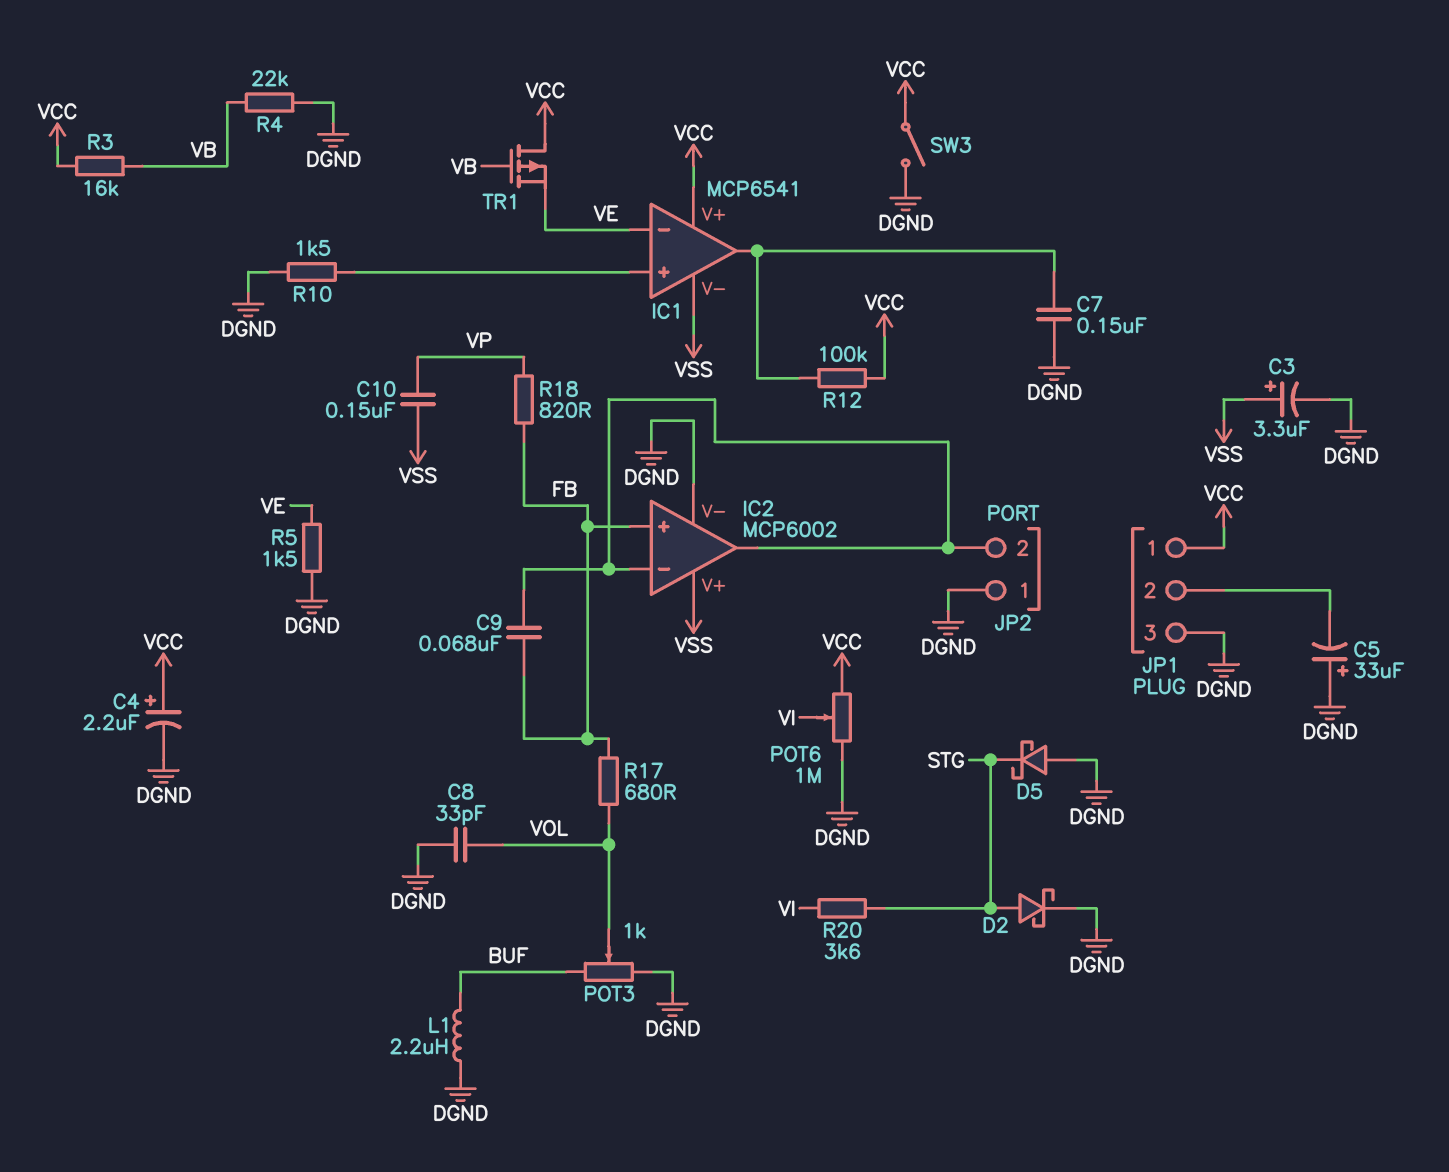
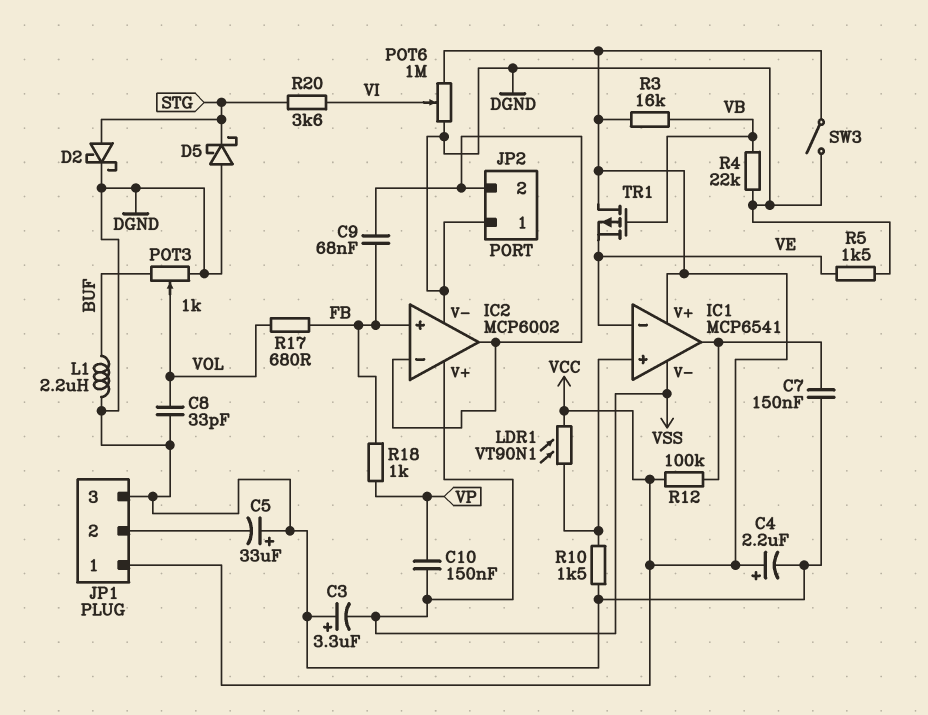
C3: 3.3uF (plus VSS, minus DGND) -> 3.3uF (plus DGND, minus VSS)
LDR1: none -> VT90N1 (IC1/in+, VCC)
R18: 820 (FB, VP) -> 1k (FB, VP)

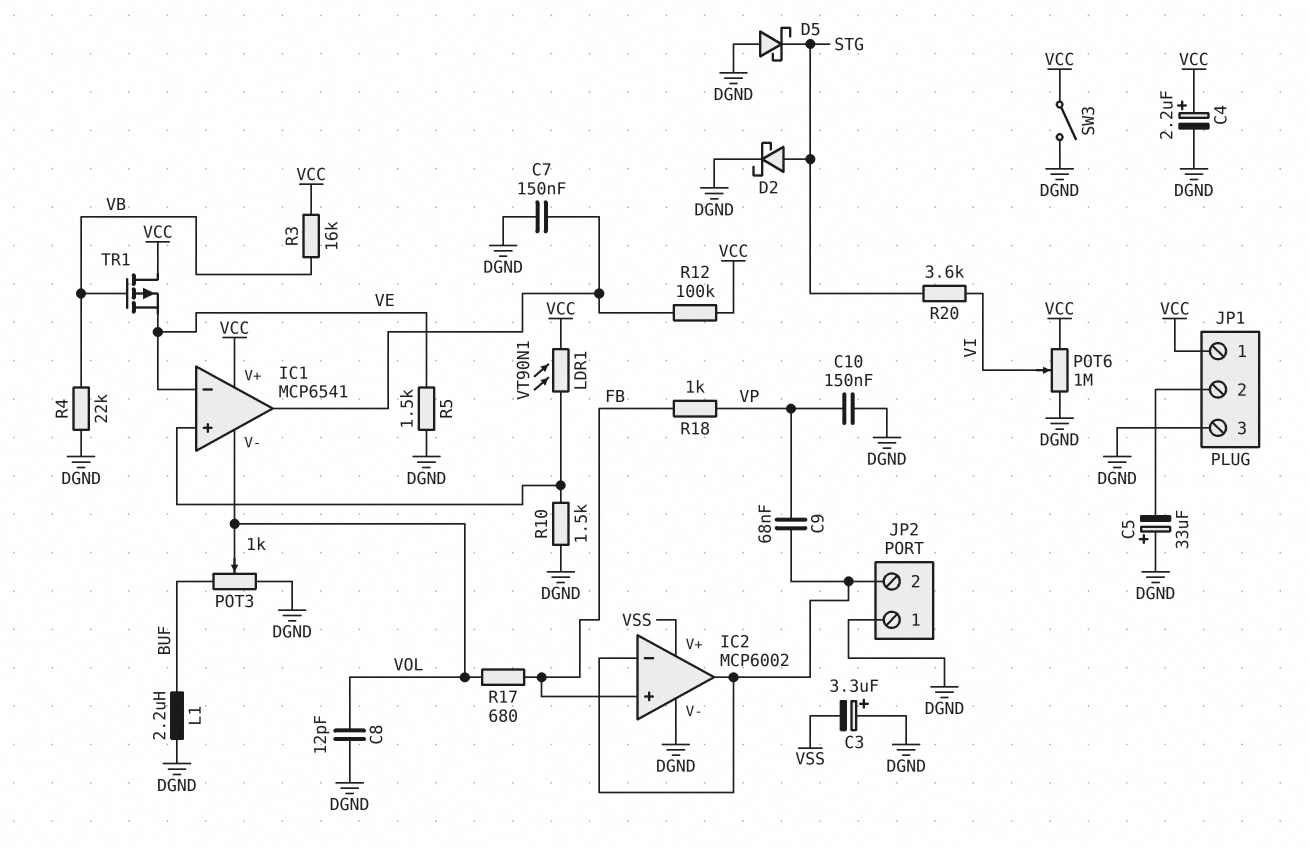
C8: 33pF (DGND, VOL) -> 12pF (DGND, VOL)
C9: 68nF (FB, IC2/in-) -> 68nF (IC2/in-, VP)
C10: 150nF (VP, VSS) -> 150nF (DGND, VP)
IC1 pin V-: VSS -> VOL

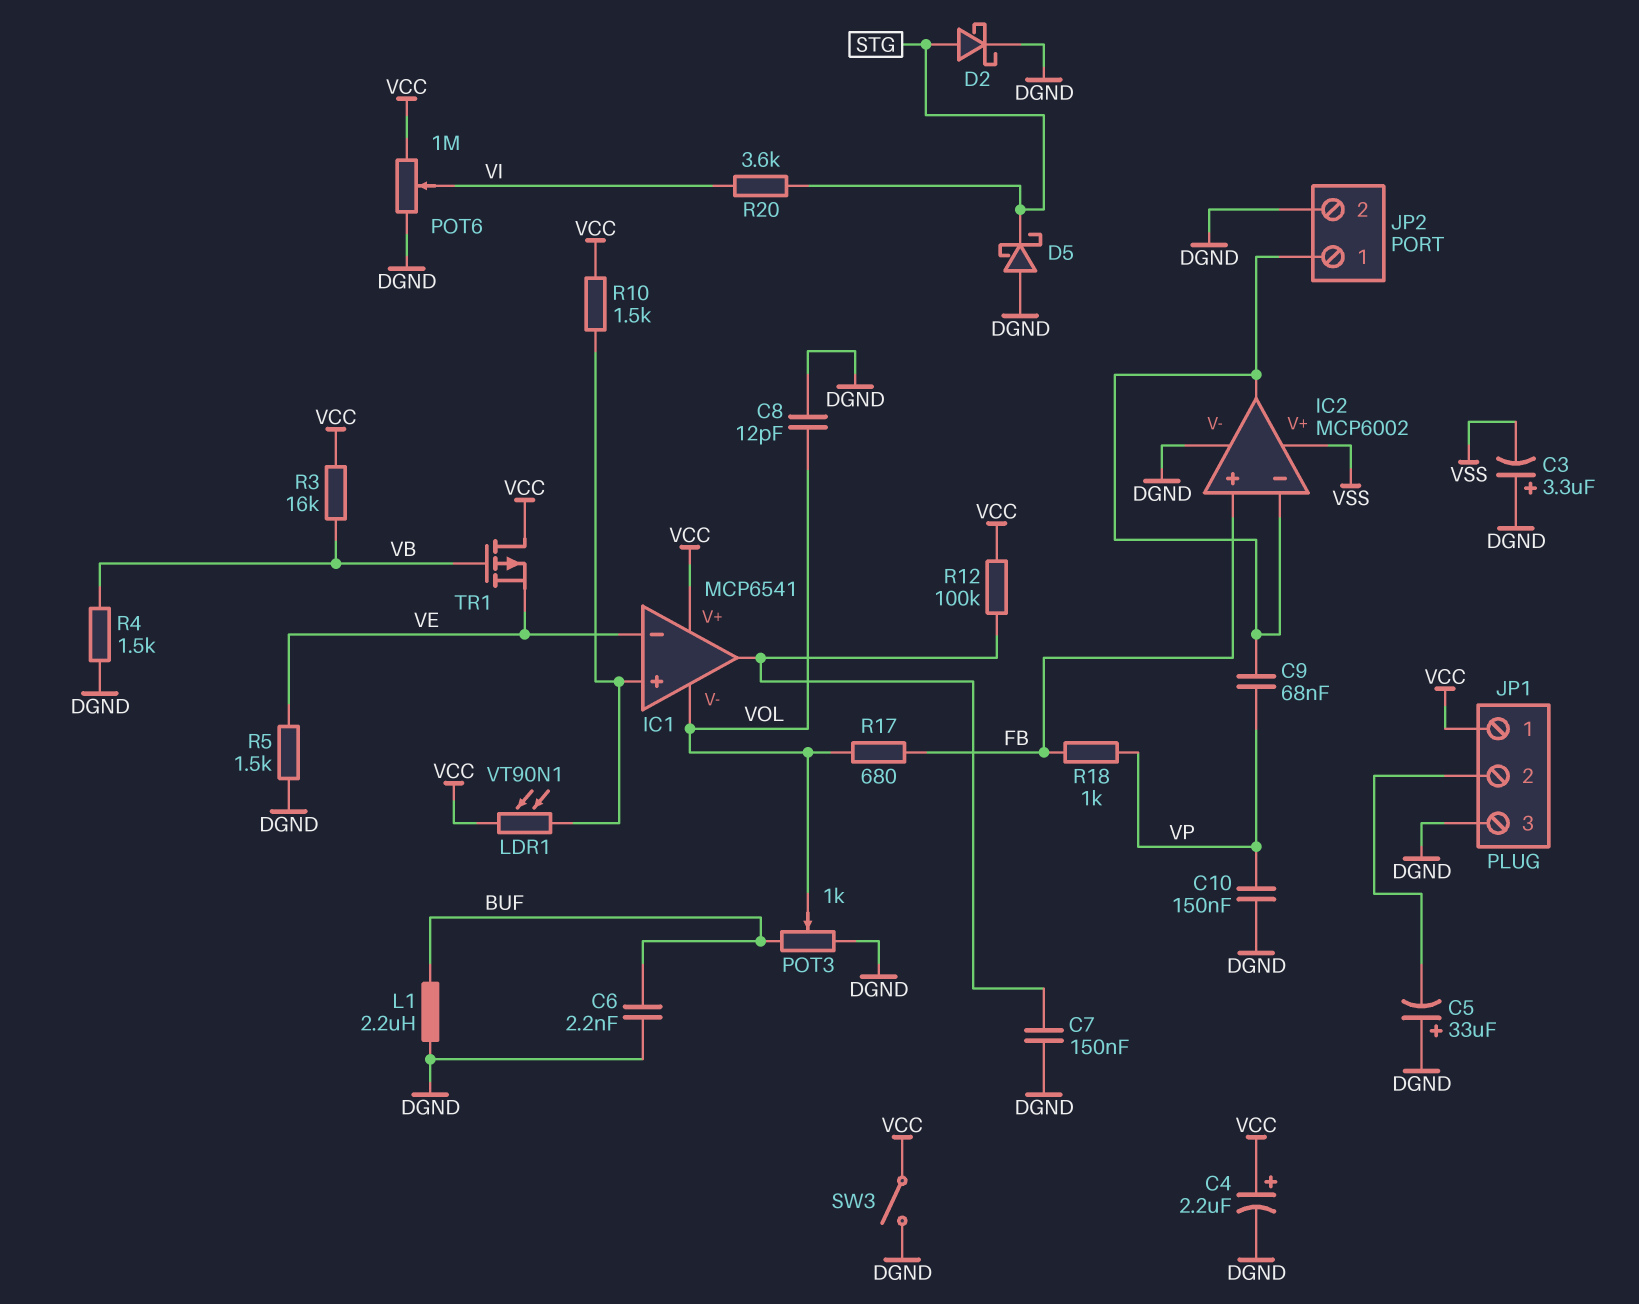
C6: none -> 2.2nF (BUF, DGND)
JP2 pin 1: DGND -> IC2/in-
JP2 pin 2: IC2/in- -> DGND
R4: 22k (DGND, VB) -> 1.5k (DGND, VB)
R10: 1.5k (DGND, IC1/in+) -> 1.5k (IC1/in+, VCC)

